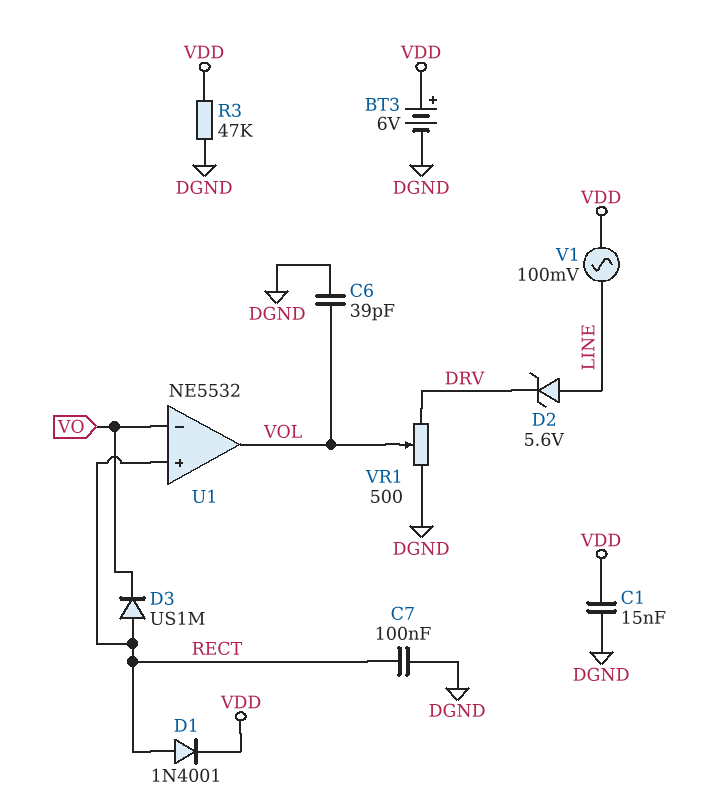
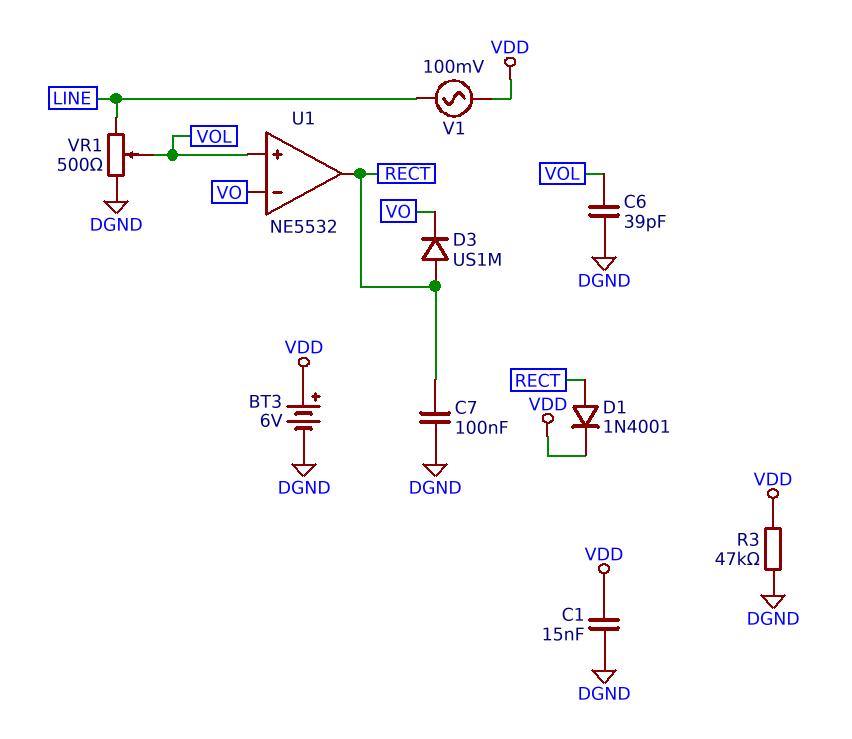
D2: zener 5.6V (A LINE, K DRV) -> none
U1 pin in+: RECT -> VOL
U1 pin out: VOL -> RECT
VR1: 500 (DGND, DRV, wiper VOL) -> 500 (DGND, LINE, wiper VOL)

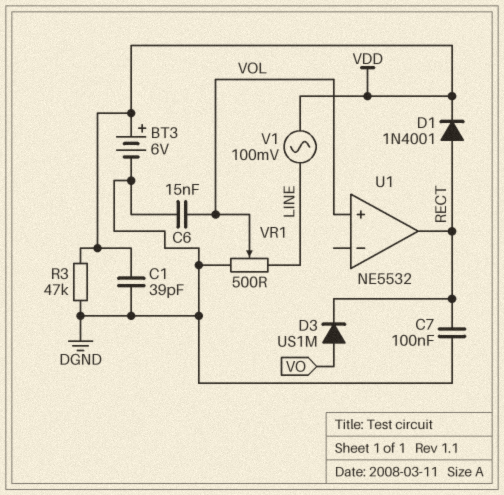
C1: 15nF (DGND, VDD) -> 39pF (DGND, VDD)
C6: 39pF (DGND, VOL) -> 15nF (DGND, VOL)
D3: diode US1M (A RECT, K VO) -> diode US1M (A VO, K RECT)
U1 pin in-: VO -> none

